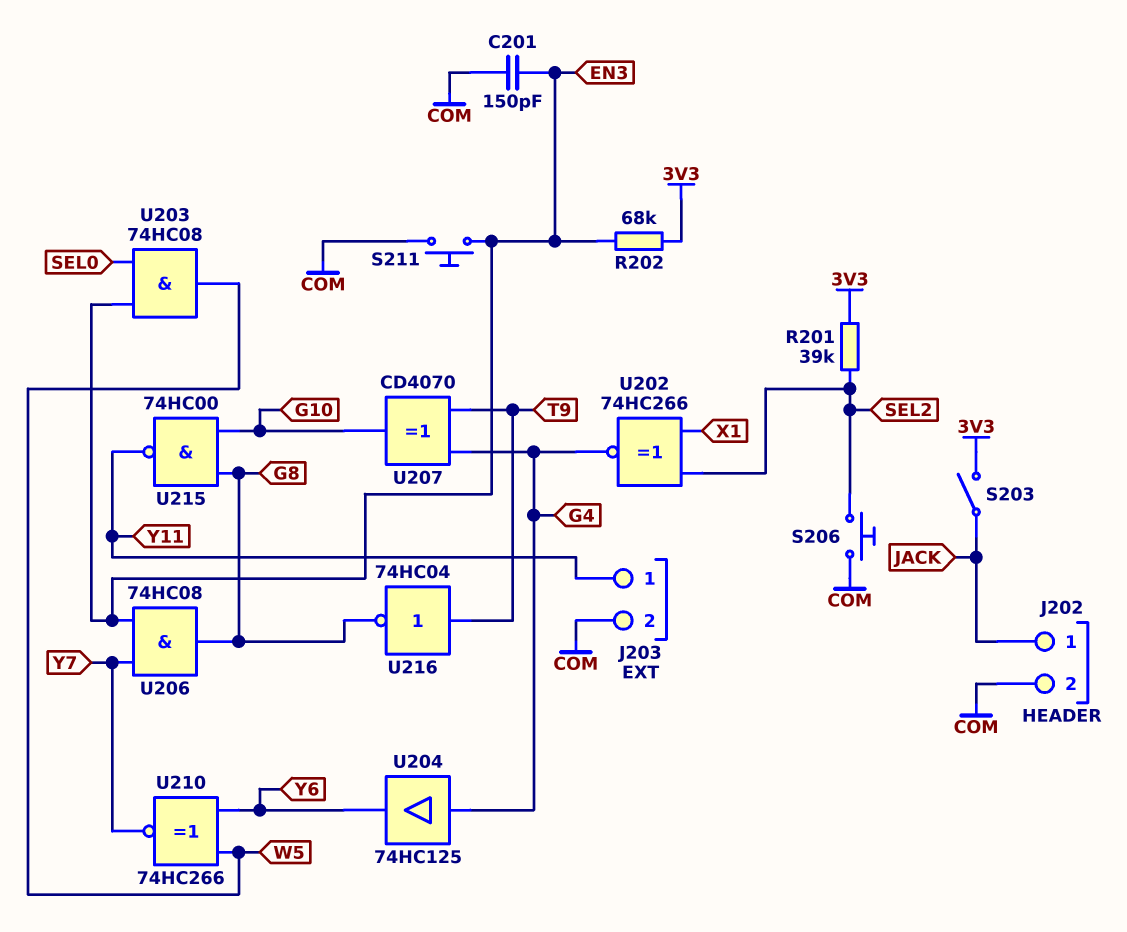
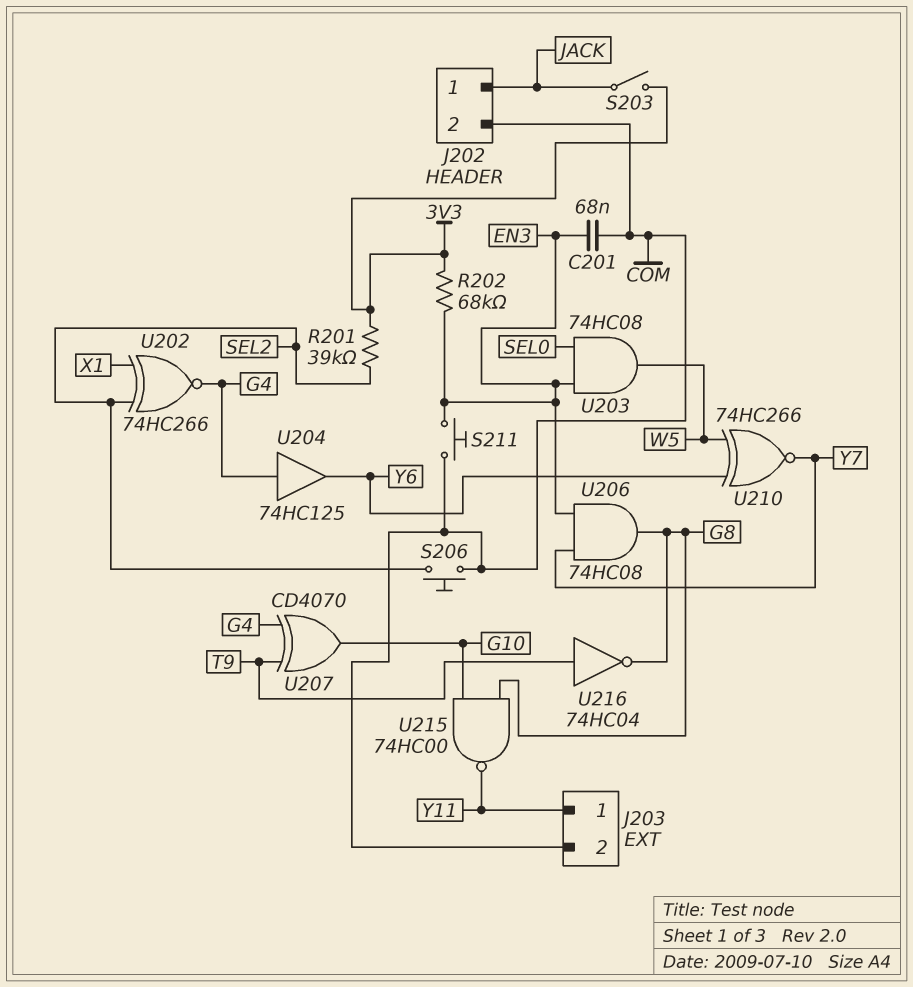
C201: 150pF (COM, EN3) -> 68nF (COM, EN3)

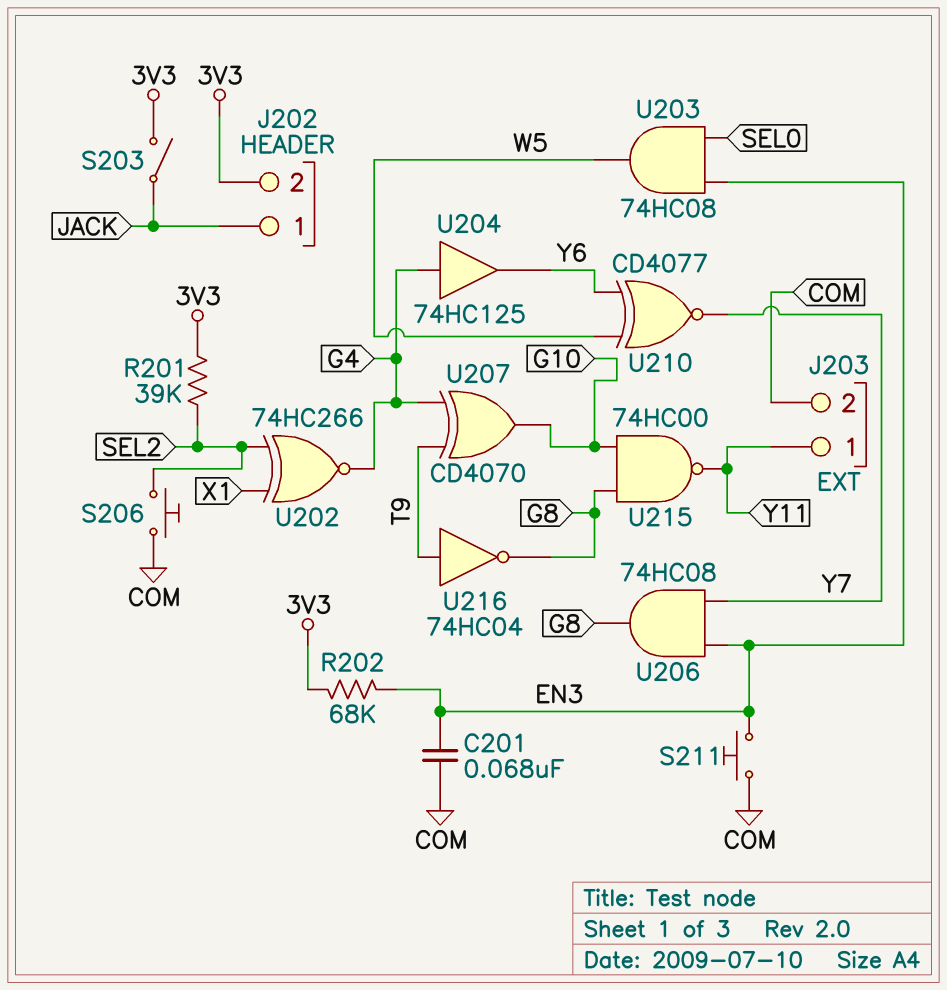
J202 pin 2: COM -> 3V3
U210: XNOR 74HC266 (in W5, in Y6, out Y7) -> XNOR CD4077 (in W5, in Y6, out Y7)

